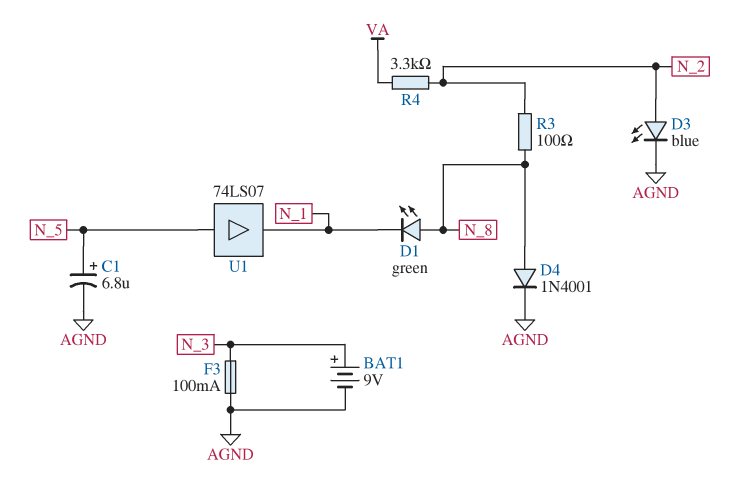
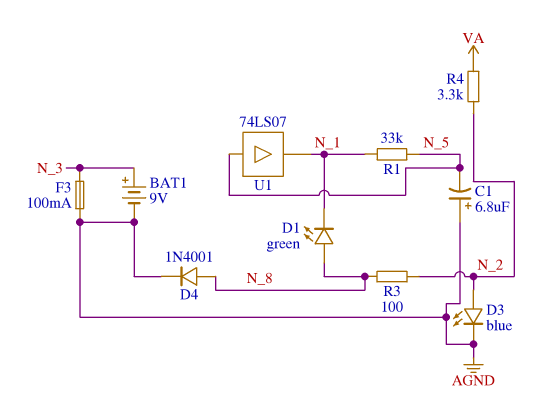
C1: 6.8uF (plus N_5, minus AGND) -> 6.8uF (plus AGND, minus N_5)
R1: none -> 33k (N_1, N_5)

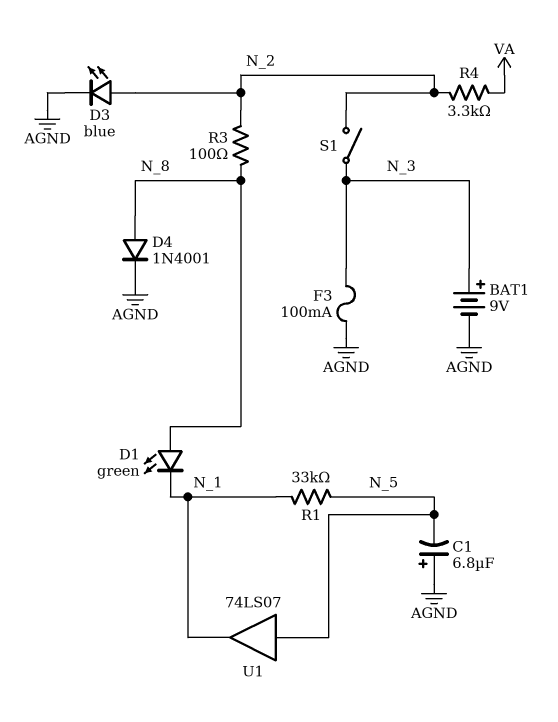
S1: none -> switch (N_2, N_3)

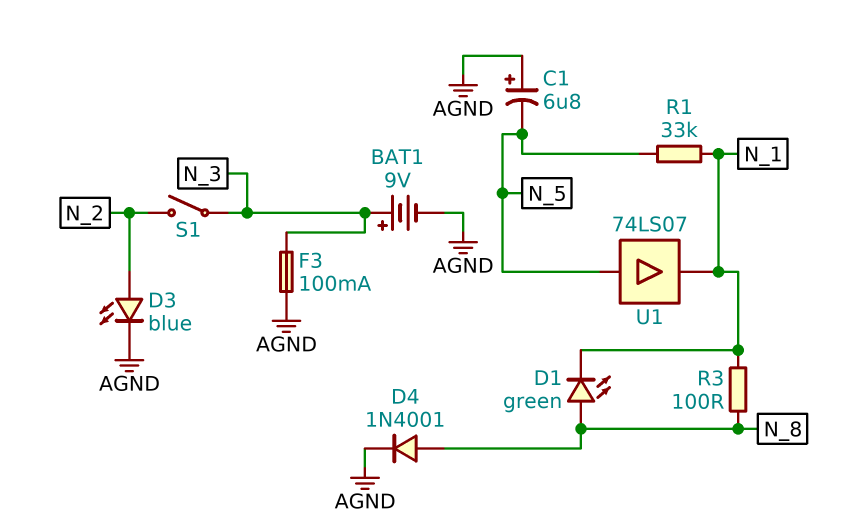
R3: 100 (N_2, N_8) -> 100 (N_1, N_8)
R4: 3.3k (N_2, VA) -> none

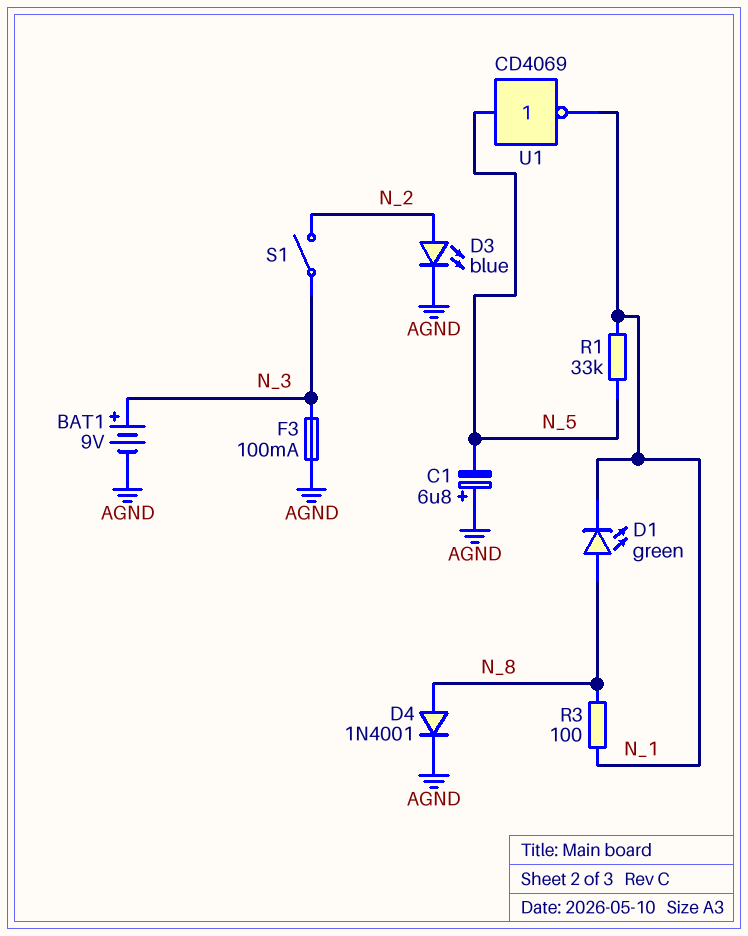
U1: buffer 74LS07 (in N_5, out N_1) -> NOT CD4069 (in N_5, out N_1)

